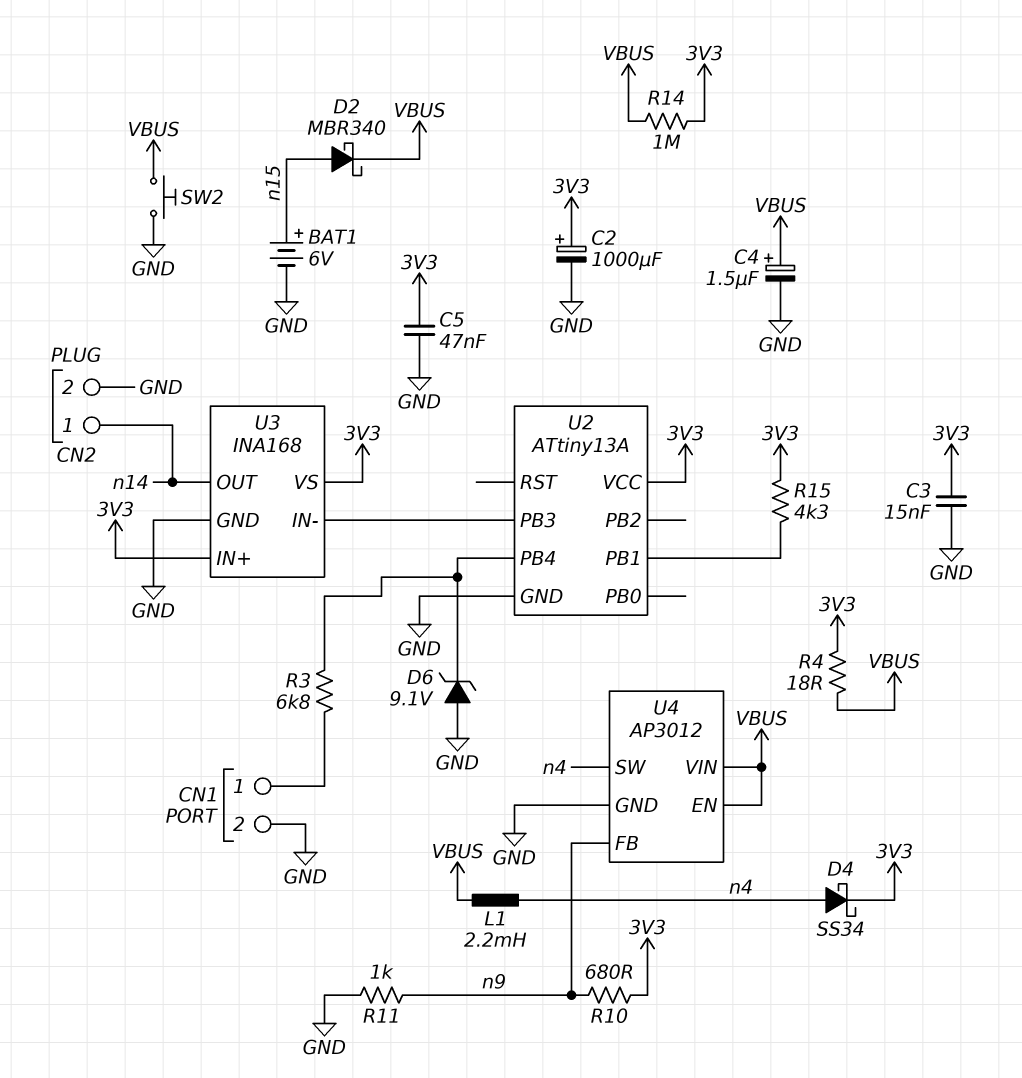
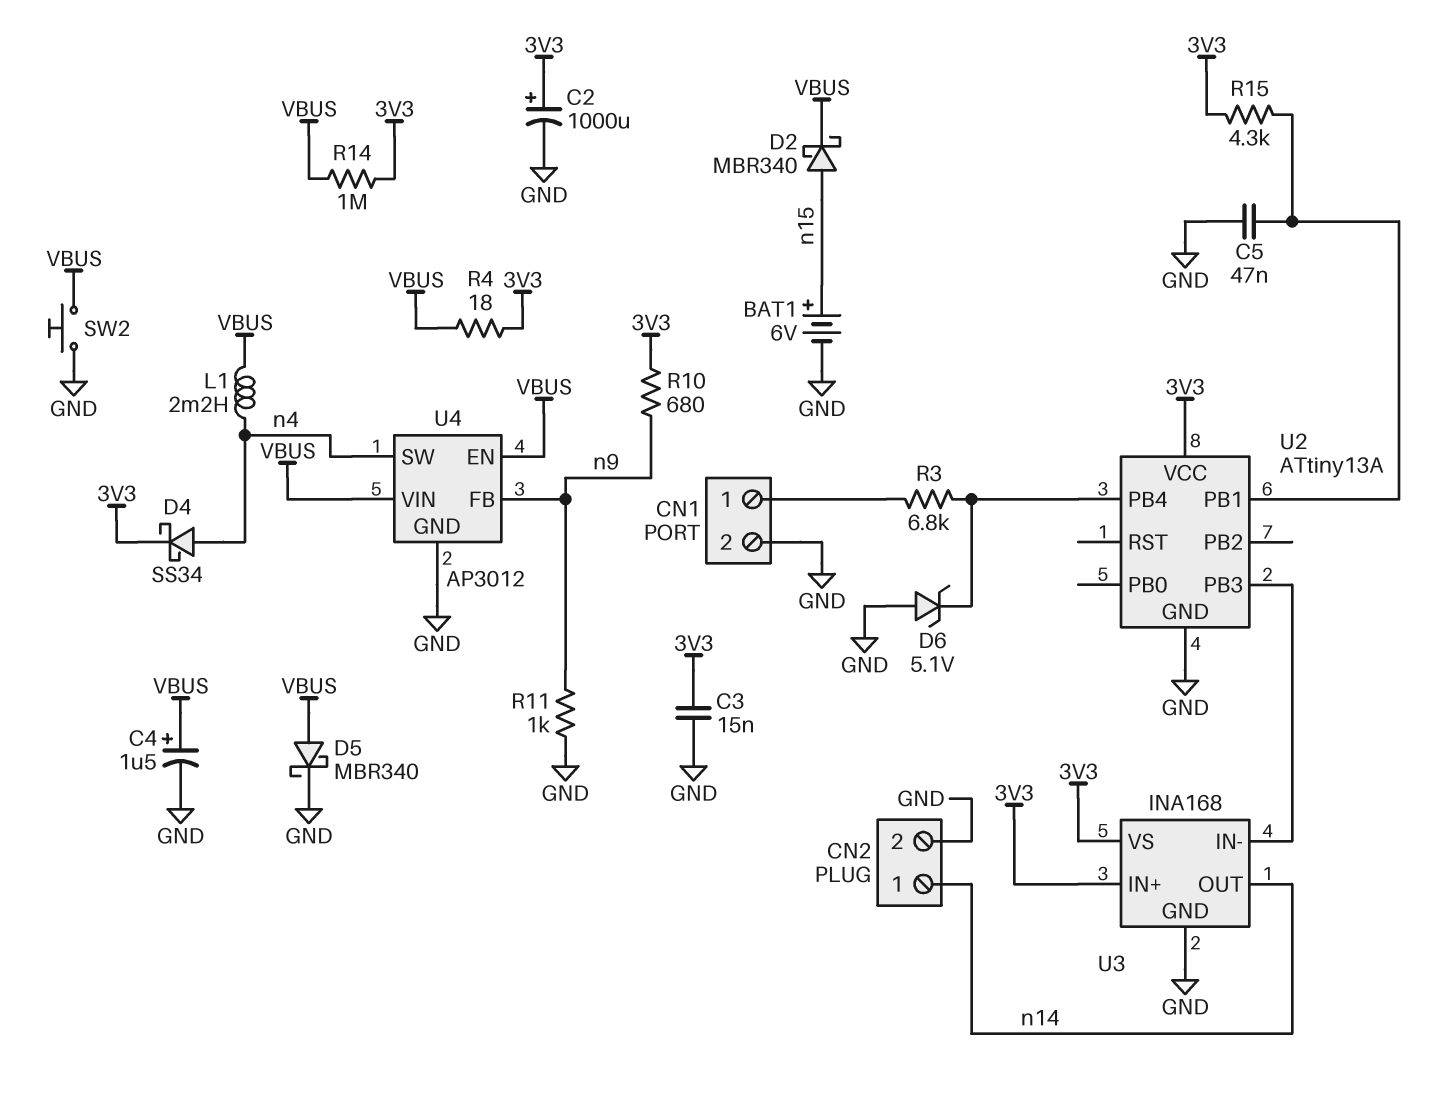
C5: 47nF (3V3, GND) -> 47nF (GND, U2/PB1)
D5: none -> schottky MBR340 (A VBUS, K GND)
D6: zener 9.1V (A GND, K U2/PB4) -> zener 5.1V (A GND, K U2/PB4)

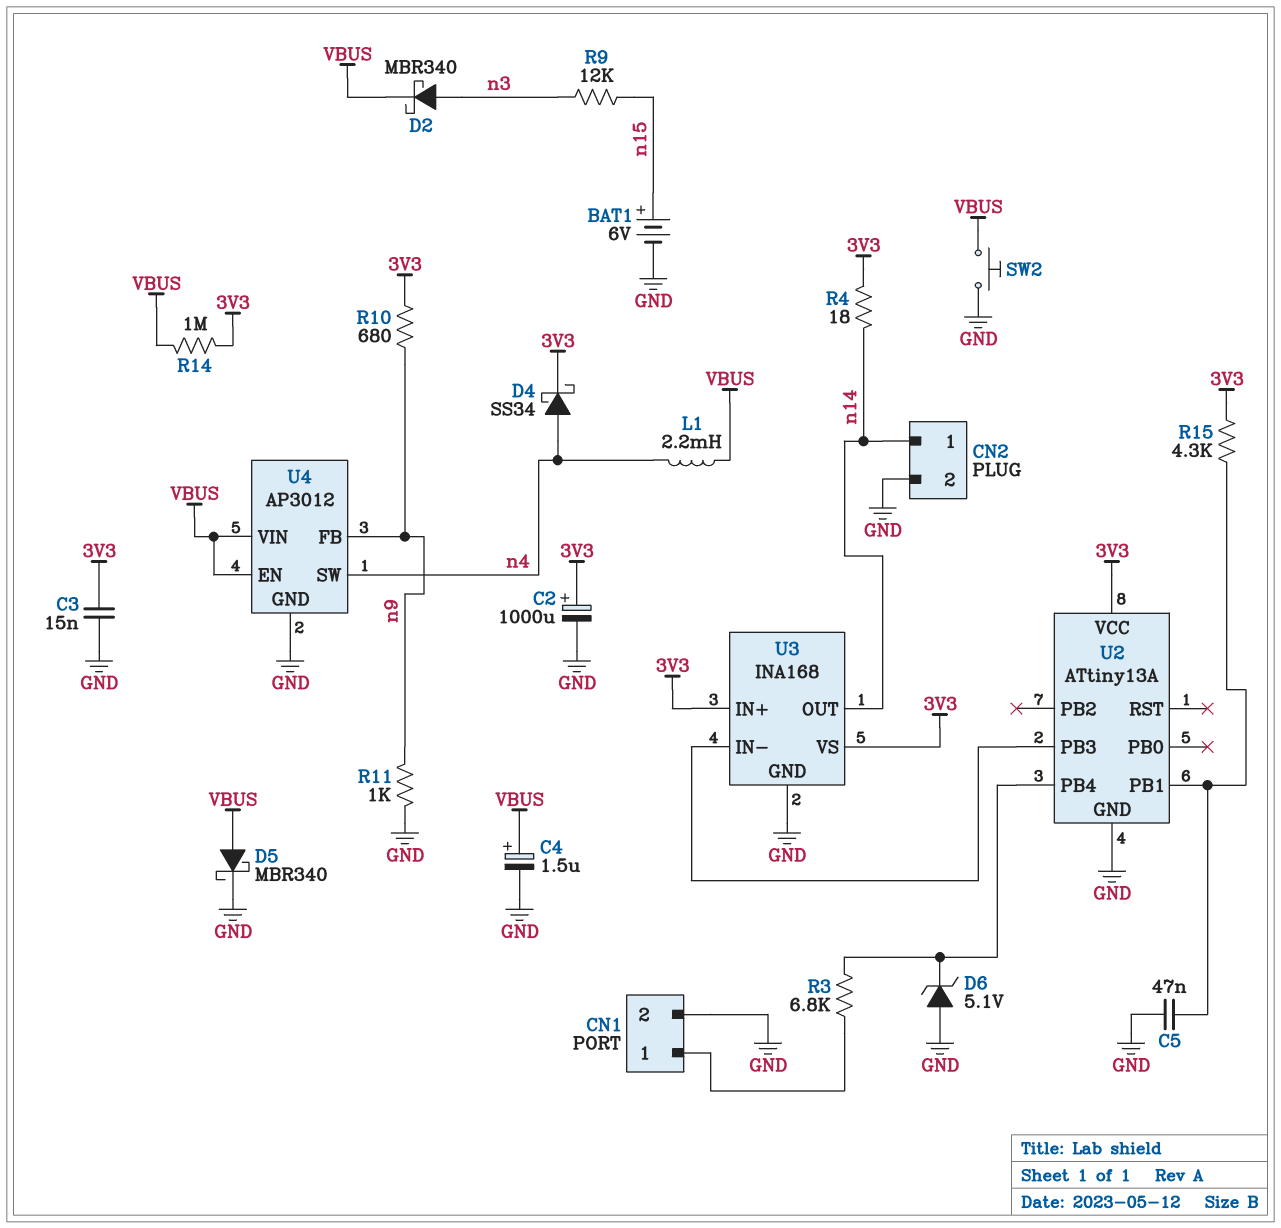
D2: schottky MBR340 (A n15, K VBUS) -> schottky MBR340 (A n3, K VBUS)
R4: 18 (3V3, VBUS) -> 18 (3V3, n14)
R9: none -> 12k (n3, n15)

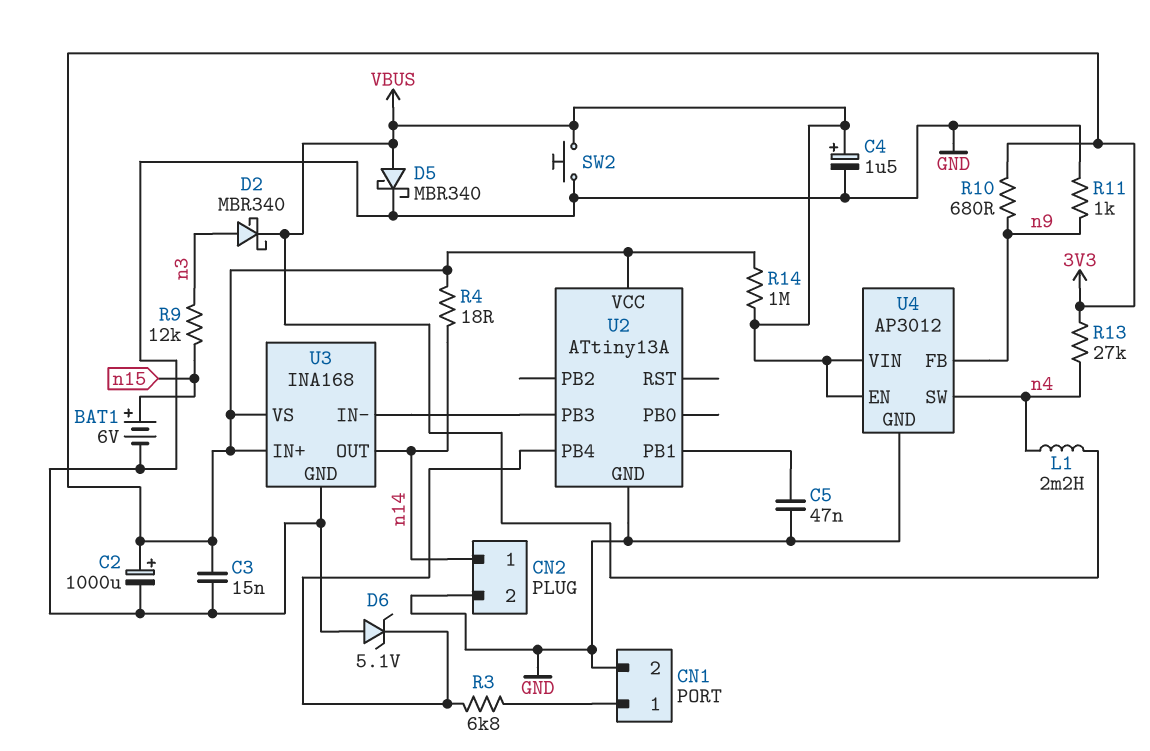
D4: schottky SS34 (A n4, K 3V3) -> none
R13: none -> 27k (3V3, n4)
R15: 4.3k (3V3, U2/PB1) -> none

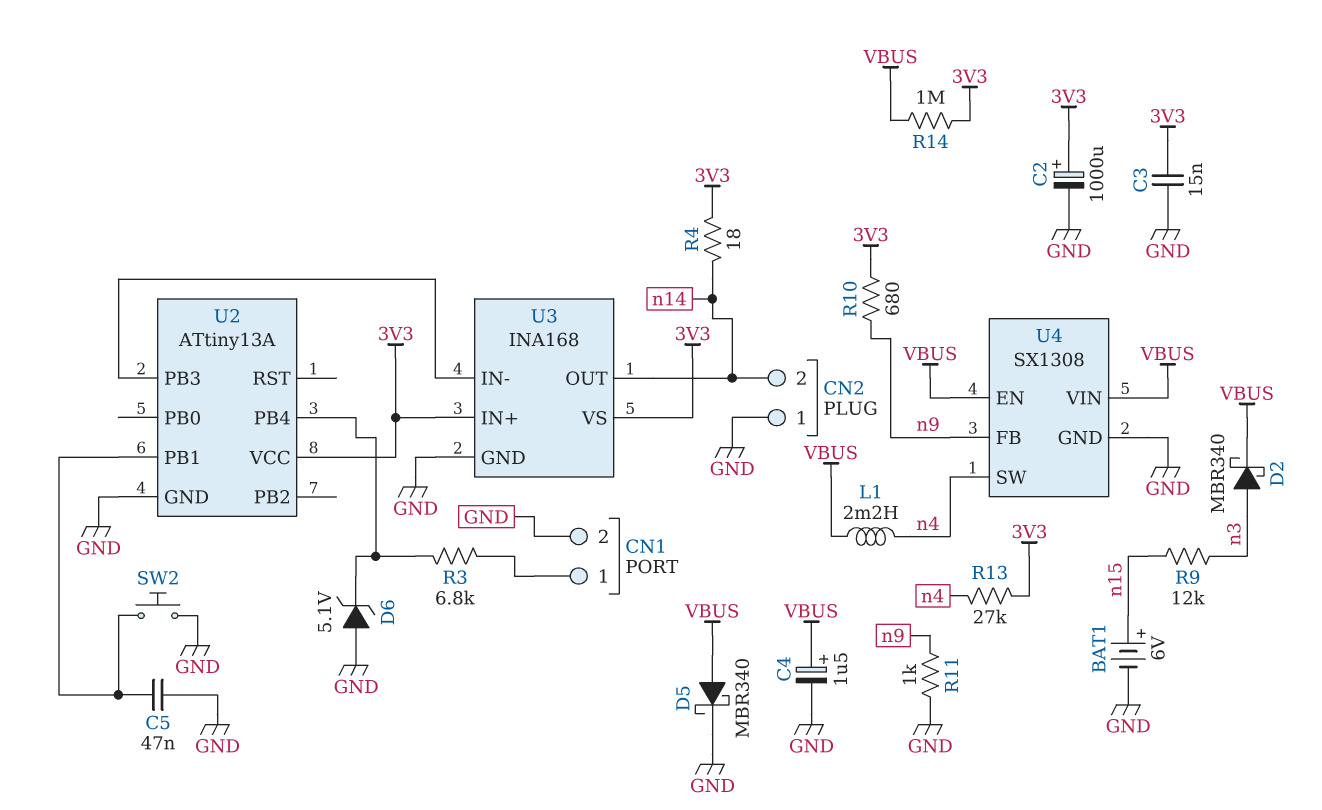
CN2 pin 1: n14 -> GND
CN2 pin 2: GND -> n14
SW2: button (GND, VBUS) -> button (GND, U2/PB1)
U4: AP3012 -> SX1308

